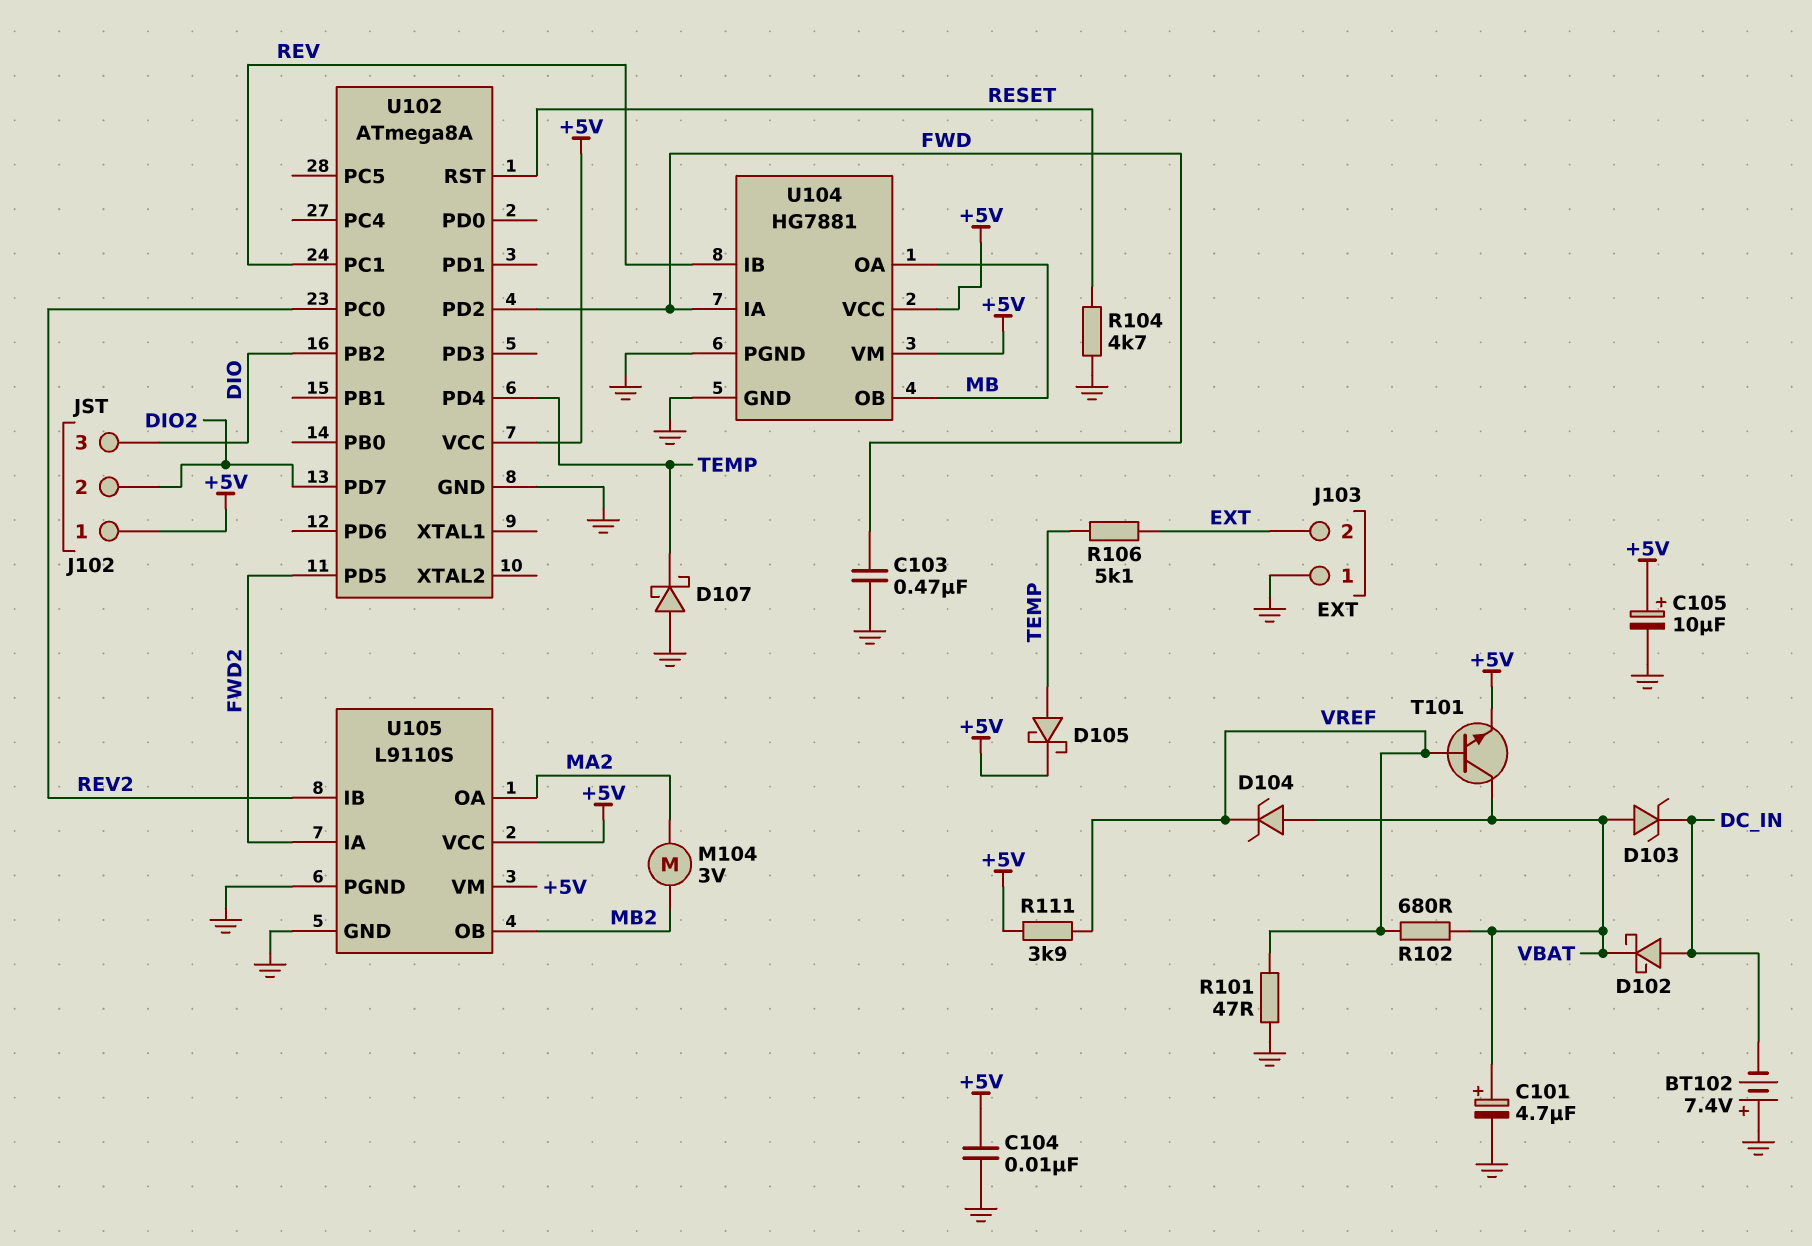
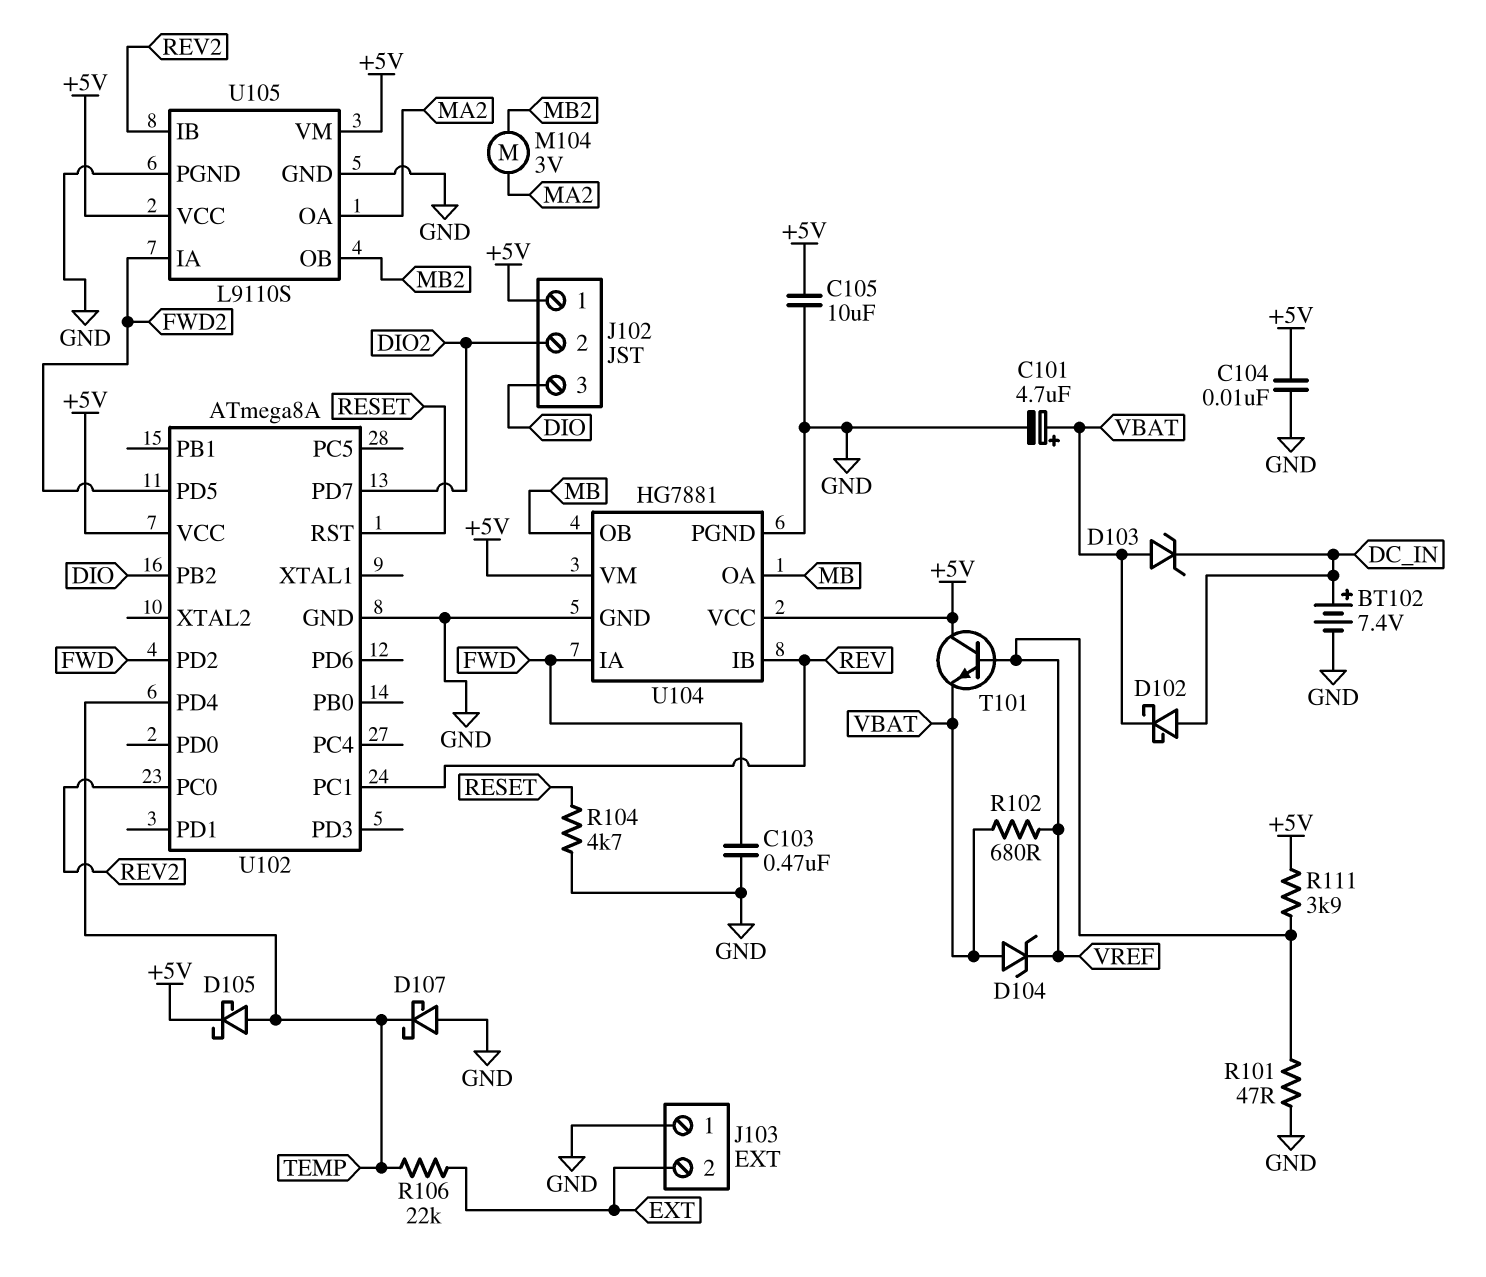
BT102: 7.4V (plus GND, minus DC_IN) -> 7.4V (plus DC_IN, minus GND)
C105: 10uF (plus +5V, minus GND) -> 10uF (+5V, GND)
R106: 5.1k (EXT, TEMP) -> 22k (EXT, TEMP)
T101: NPN (B VREF, C VBAT, E +5V) -> NPN (B VREF, C +5V, E VBAT)

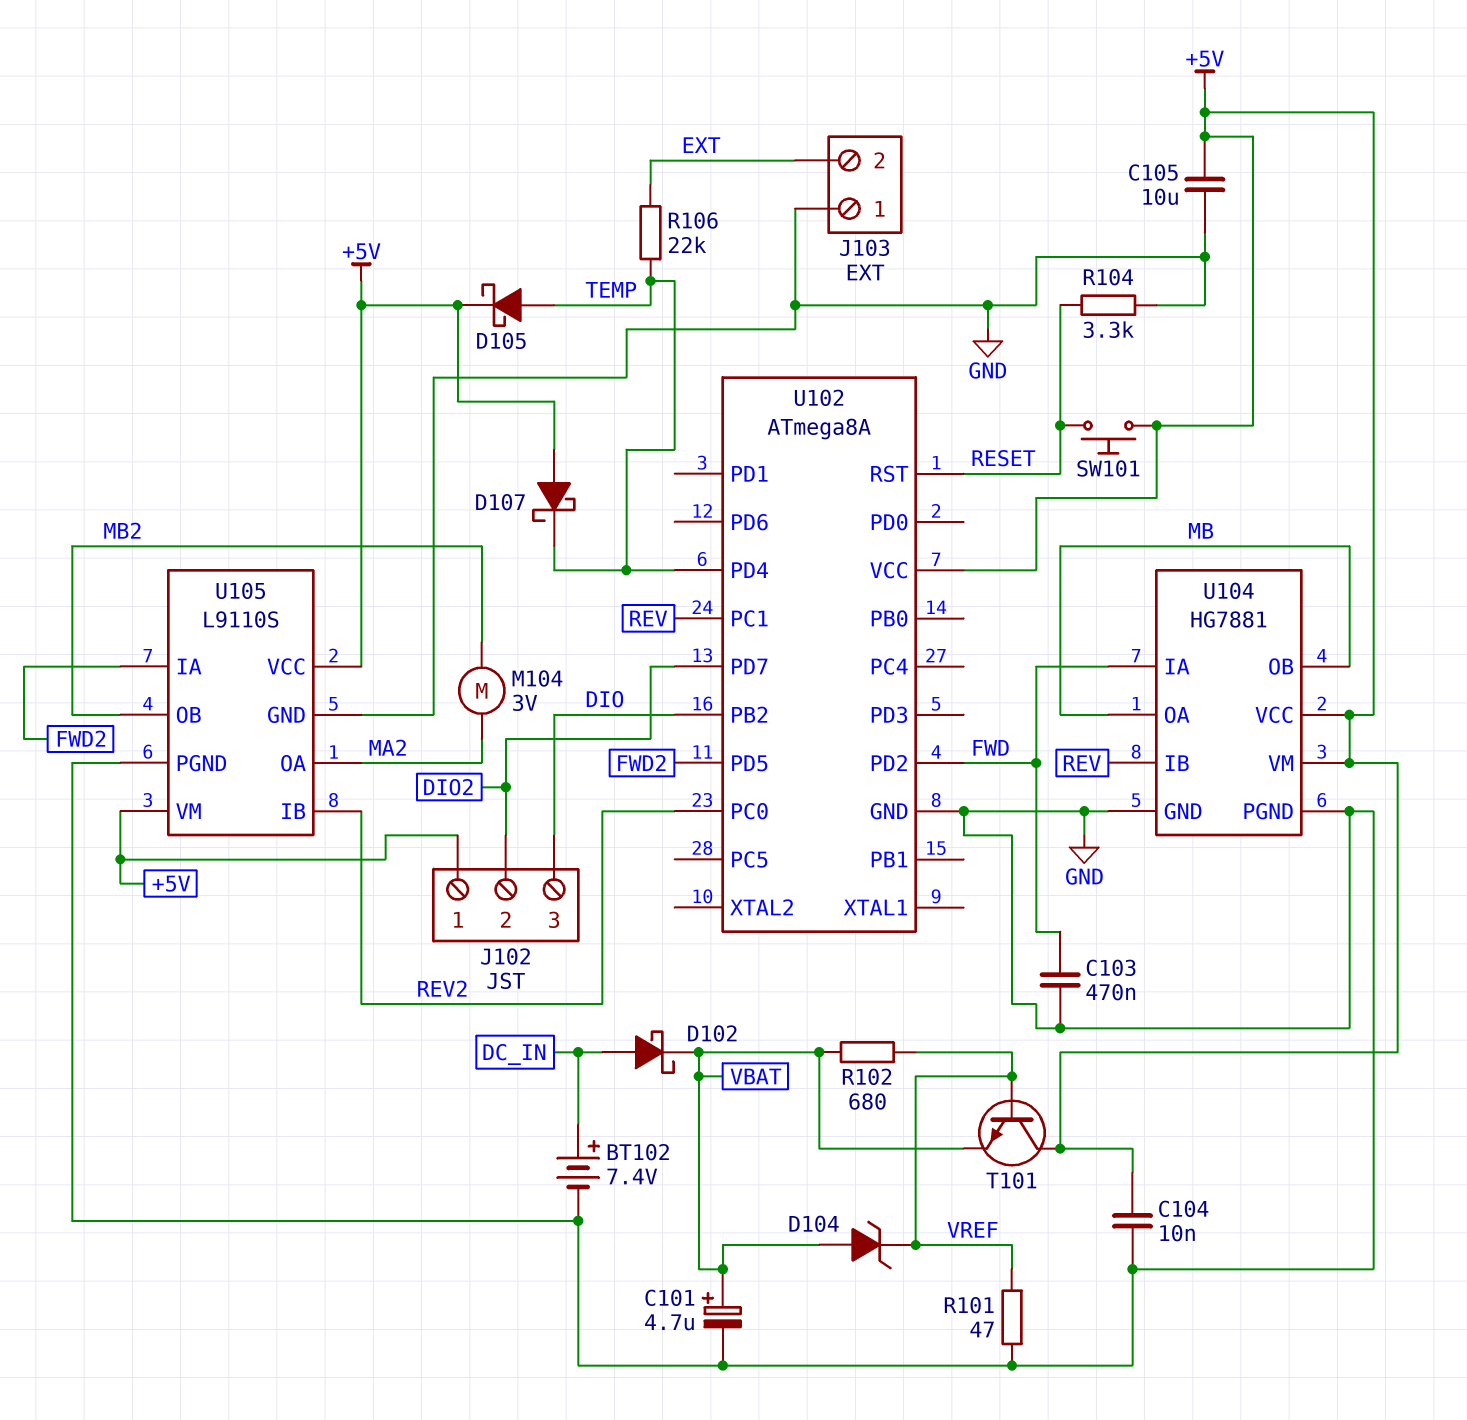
D103: zener (A VBAT, K DC_IN) -> none
D107: schottky (A GND, K TEMP) -> schottky (A +5V, K TEMP)
R104: 4.7k (GND, RESET) -> 3.3k (GND, RESET)
R111: 3.9k (+5V, VREF) -> none
SW101: none -> button (+5V, RESET)

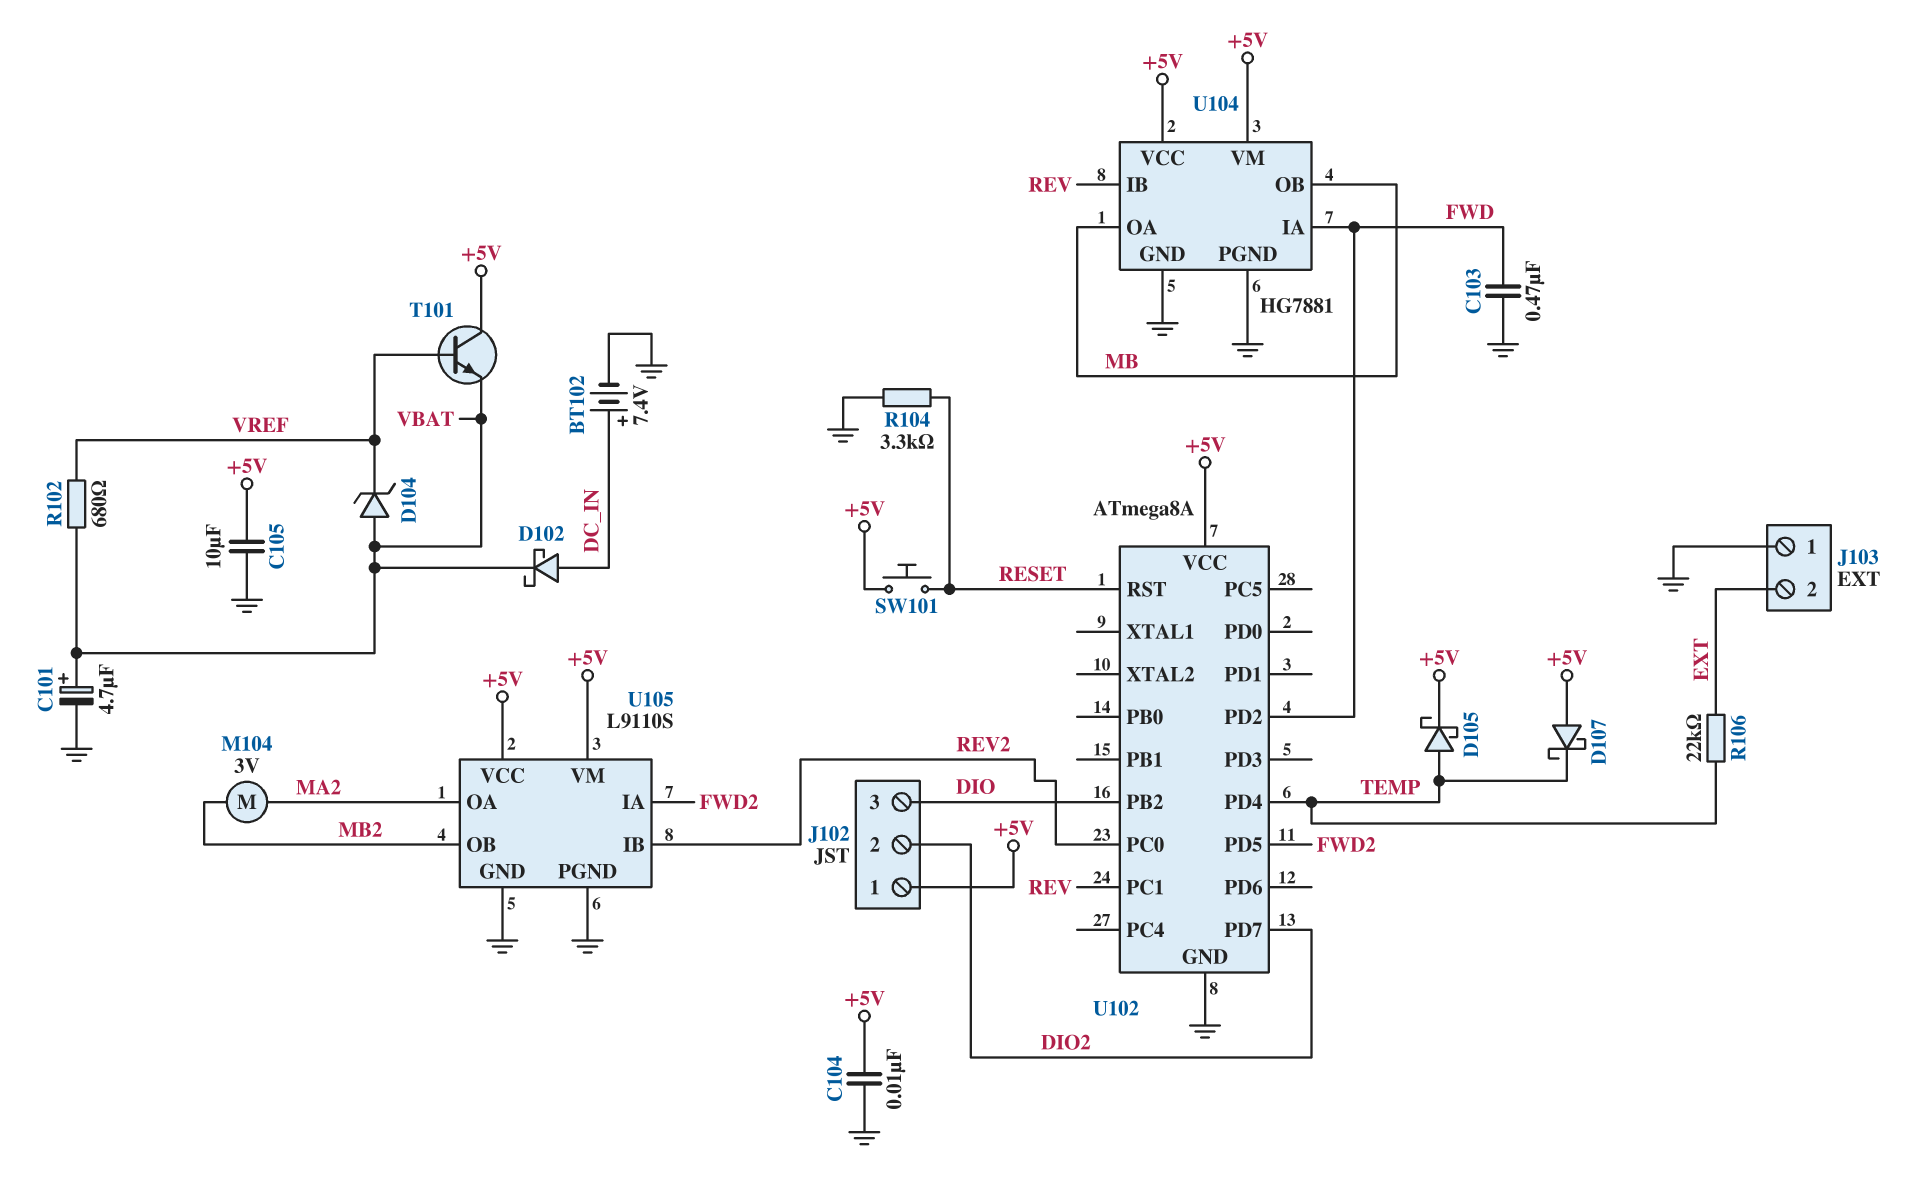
R101: 47 (GND, VREF) -> none

